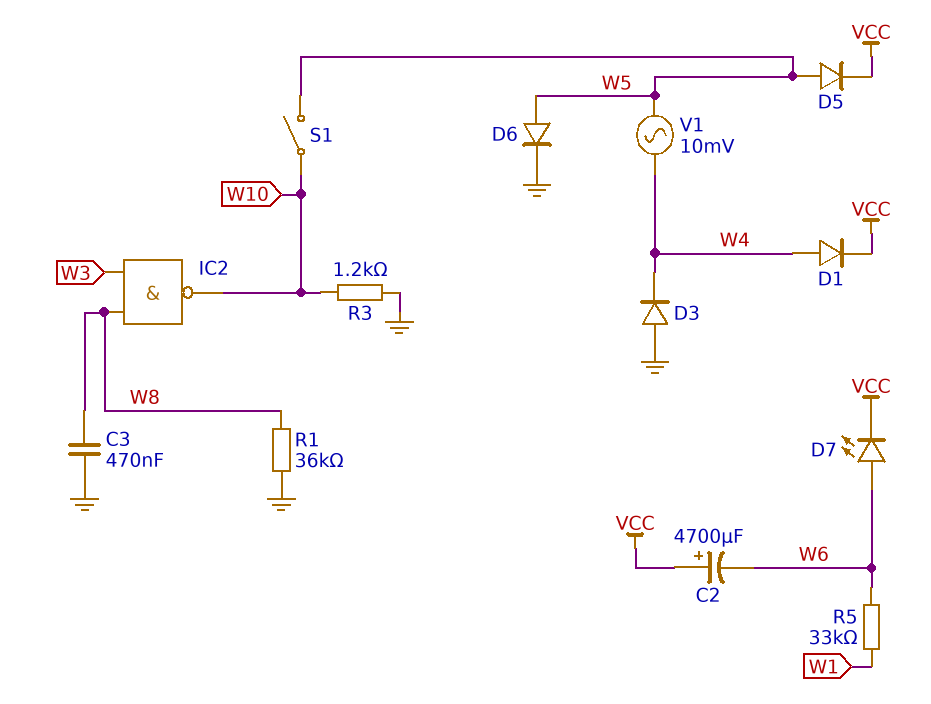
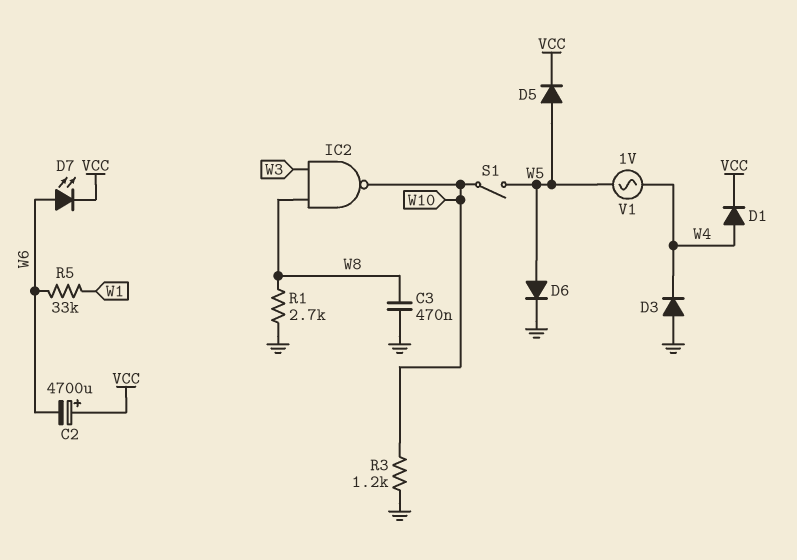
R1: 36k (GND, W8) -> 2.7k (GND, W8)
V1: AC 10mV (W4, W5) -> AC 1V (W4, W5)

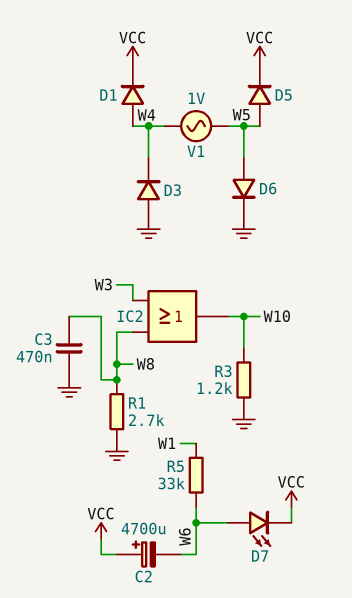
IC2: NAND (in W3, in W8, out W10) -> OR (in W3, in W8, out W10)
S1: switch (W5, W10) -> none

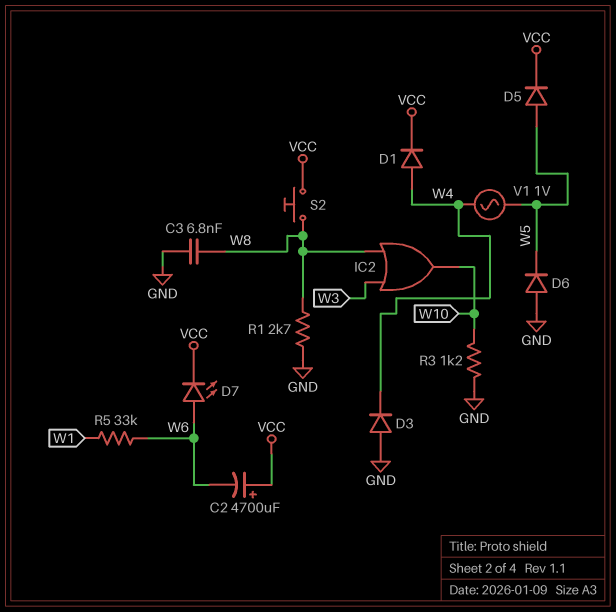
C3: 470nF (GND, W8) -> 6.8nF (GND, W8)
D6: diode (A W5, K GND) -> diode (A GND, K W5)
S2: none -> button (VCC, W8)

